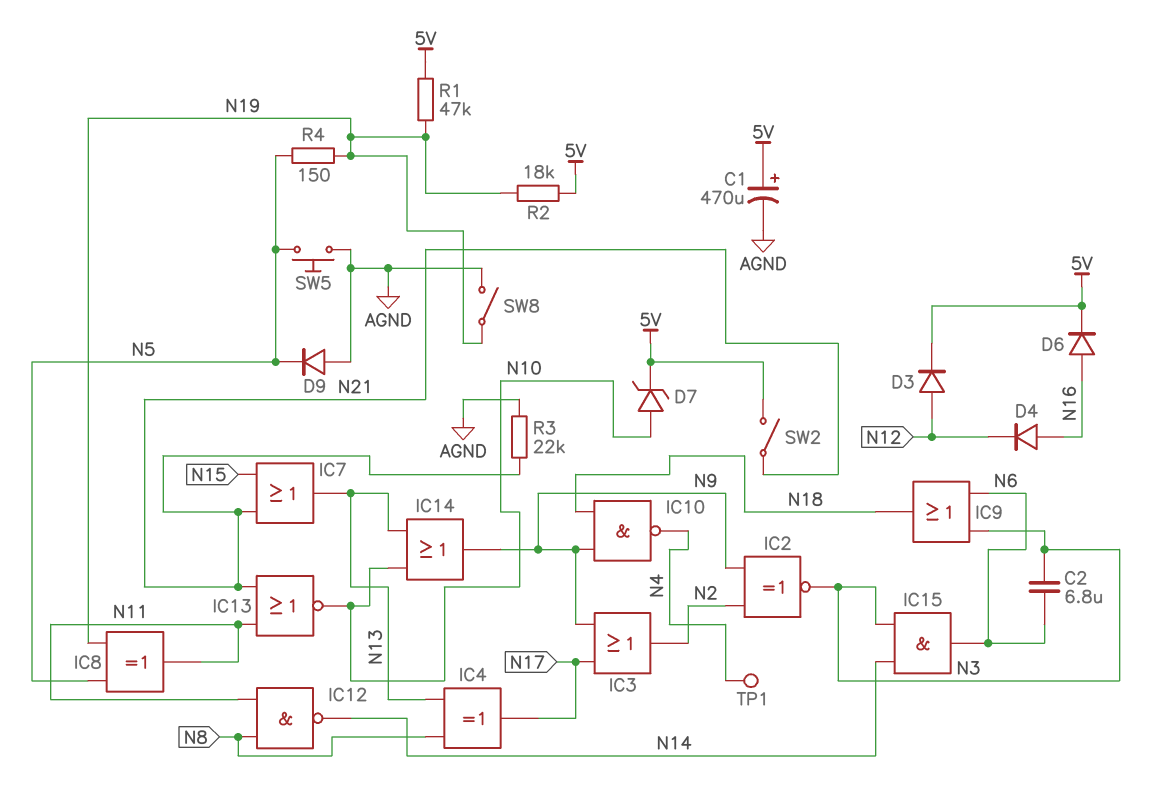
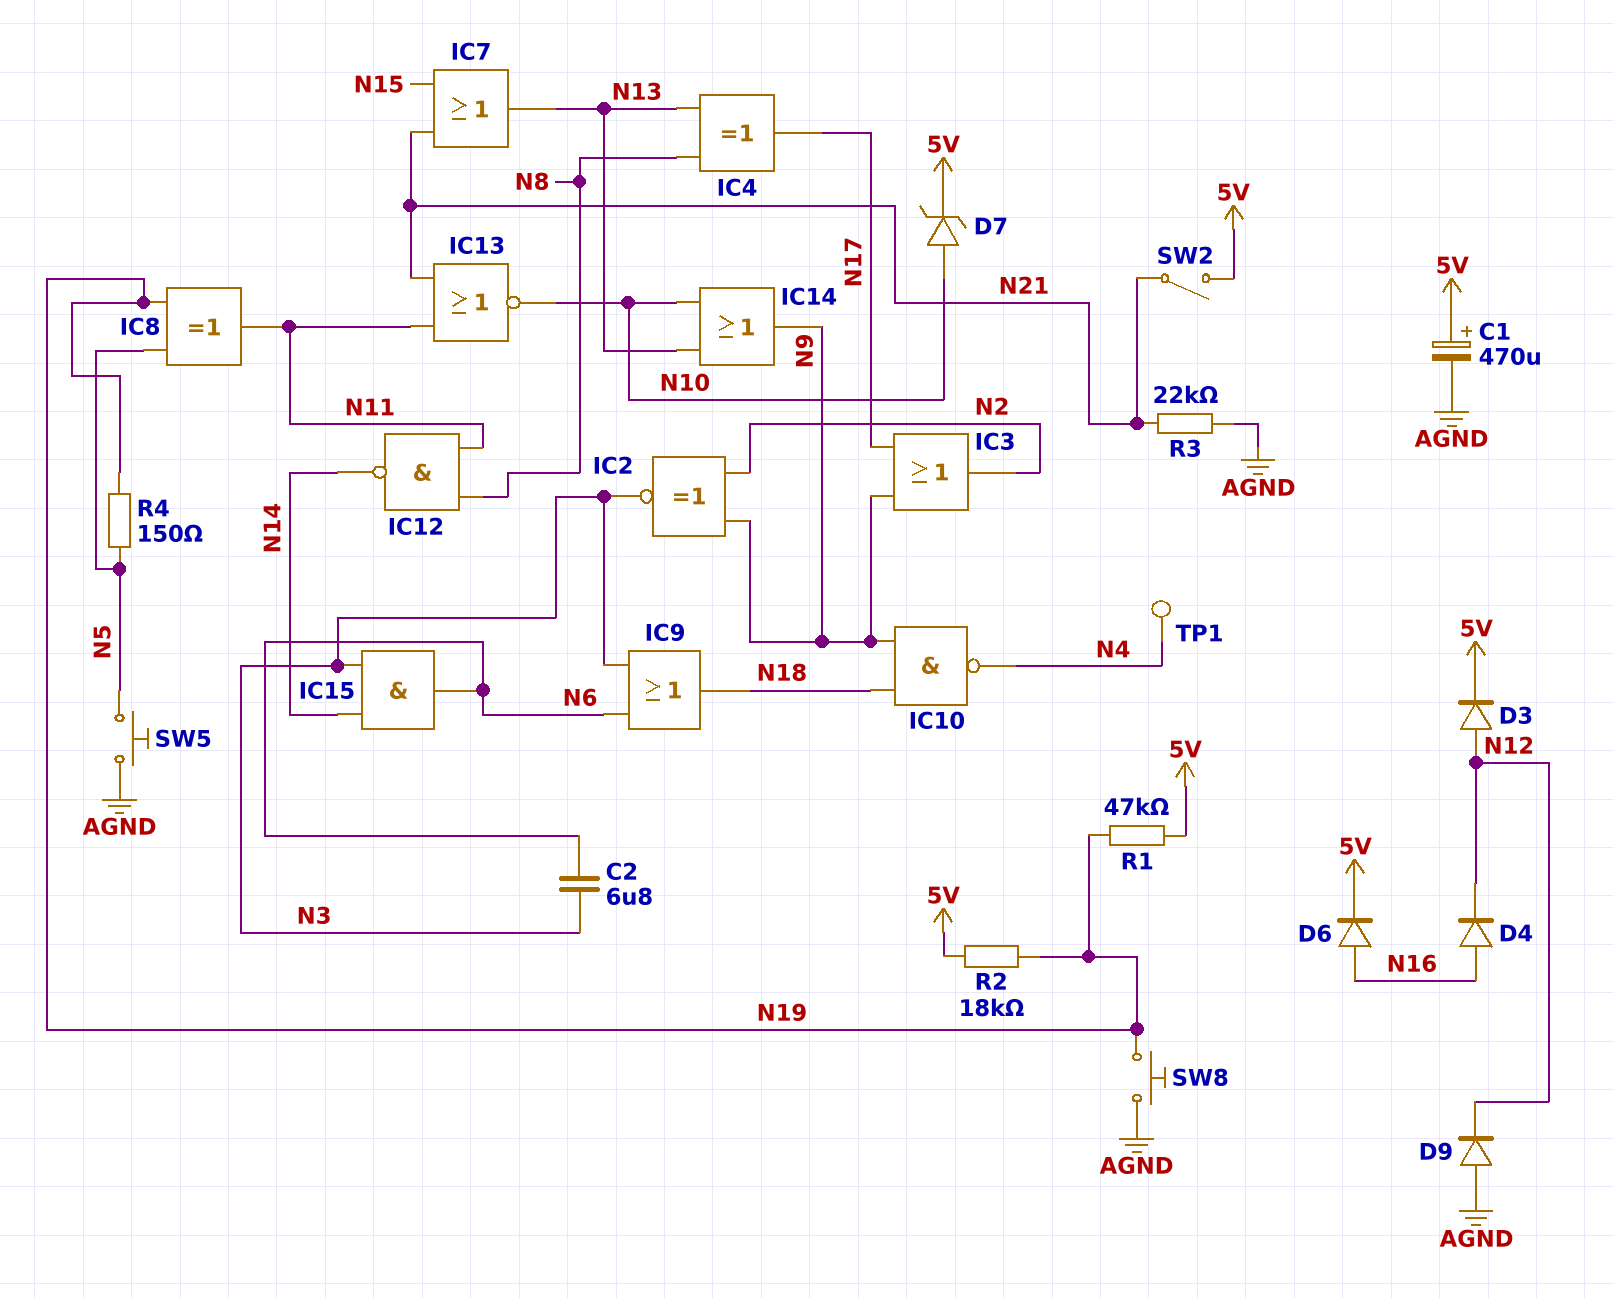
D9: diode (A AGND, K N5) -> diode (A AGND, K N12)
SW8: switch (AGND, N19) -> button (AGND, N19)

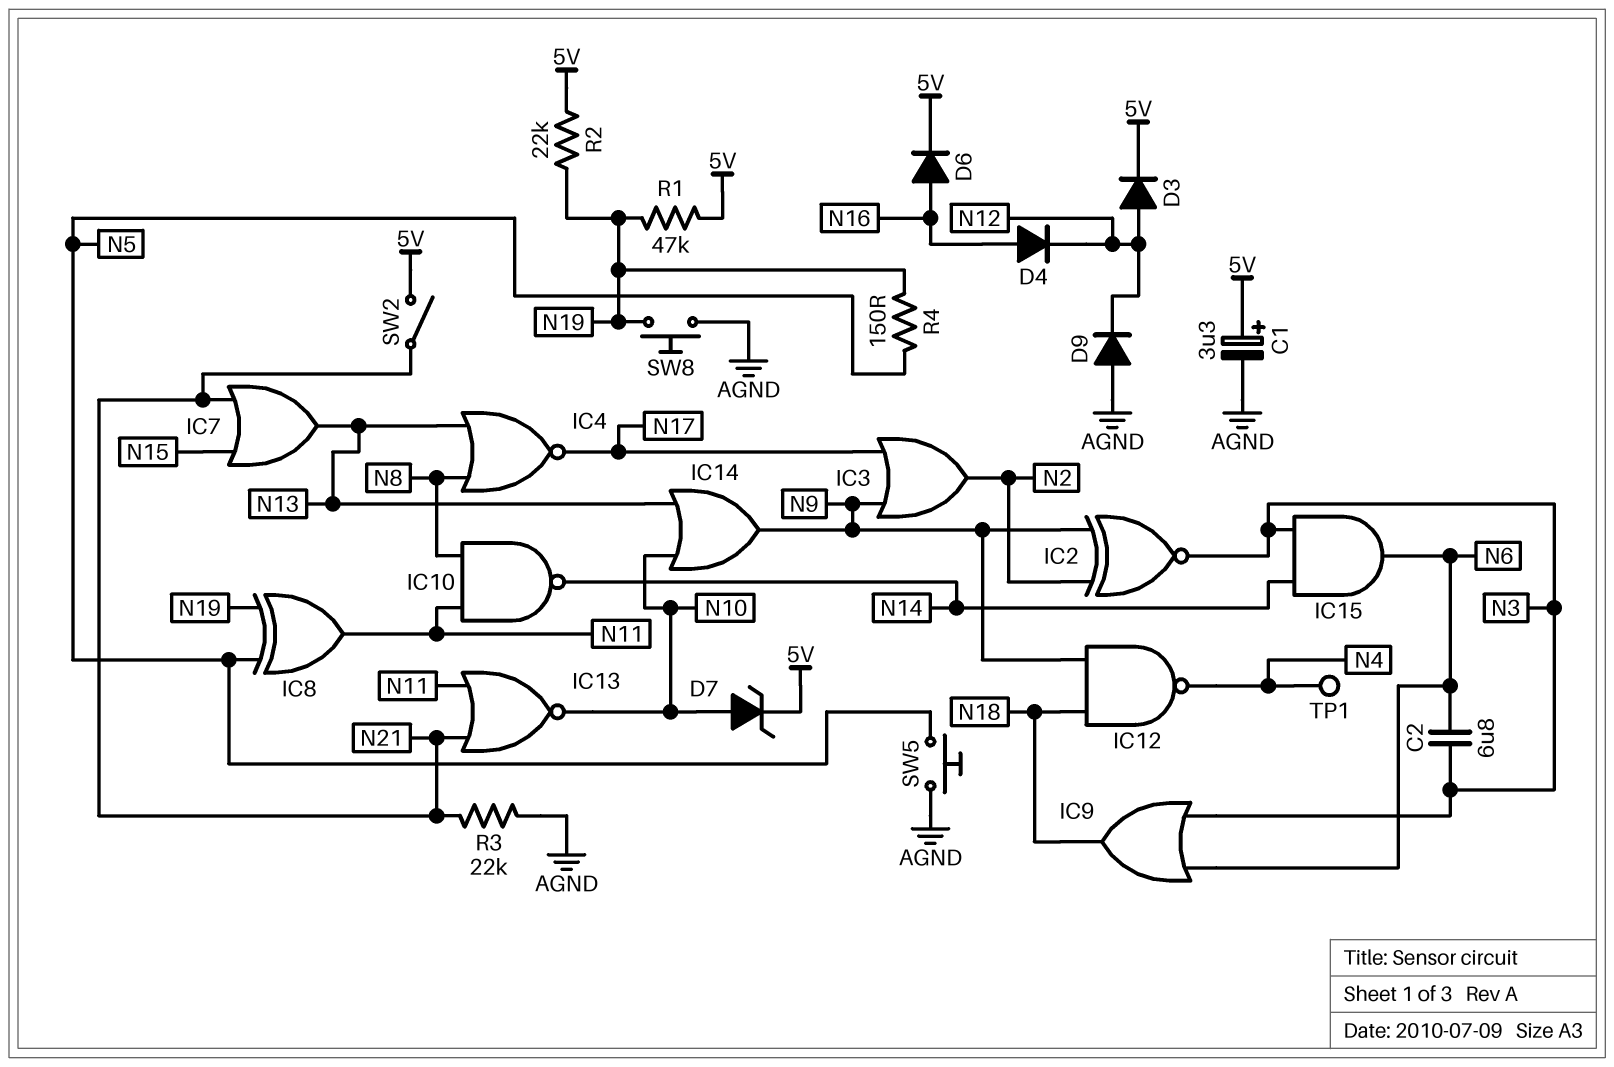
C1: 470uF (plus 5V, minus AGND) -> 3.3uF (plus 5V, minus AGND)
IC4: XOR (in N8, in N13, out N17) -> NOR (in N8, in N13, out N17)
IC10: NAND (in N9, in N18, out N4) -> NAND (in N8, in N11, out N14)
IC12: NAND (in N8, in N11, out N14) -> NAND (in N9, in N18, out N4)
R2: 18k (5V, N19) -> 22k (5V, N19)

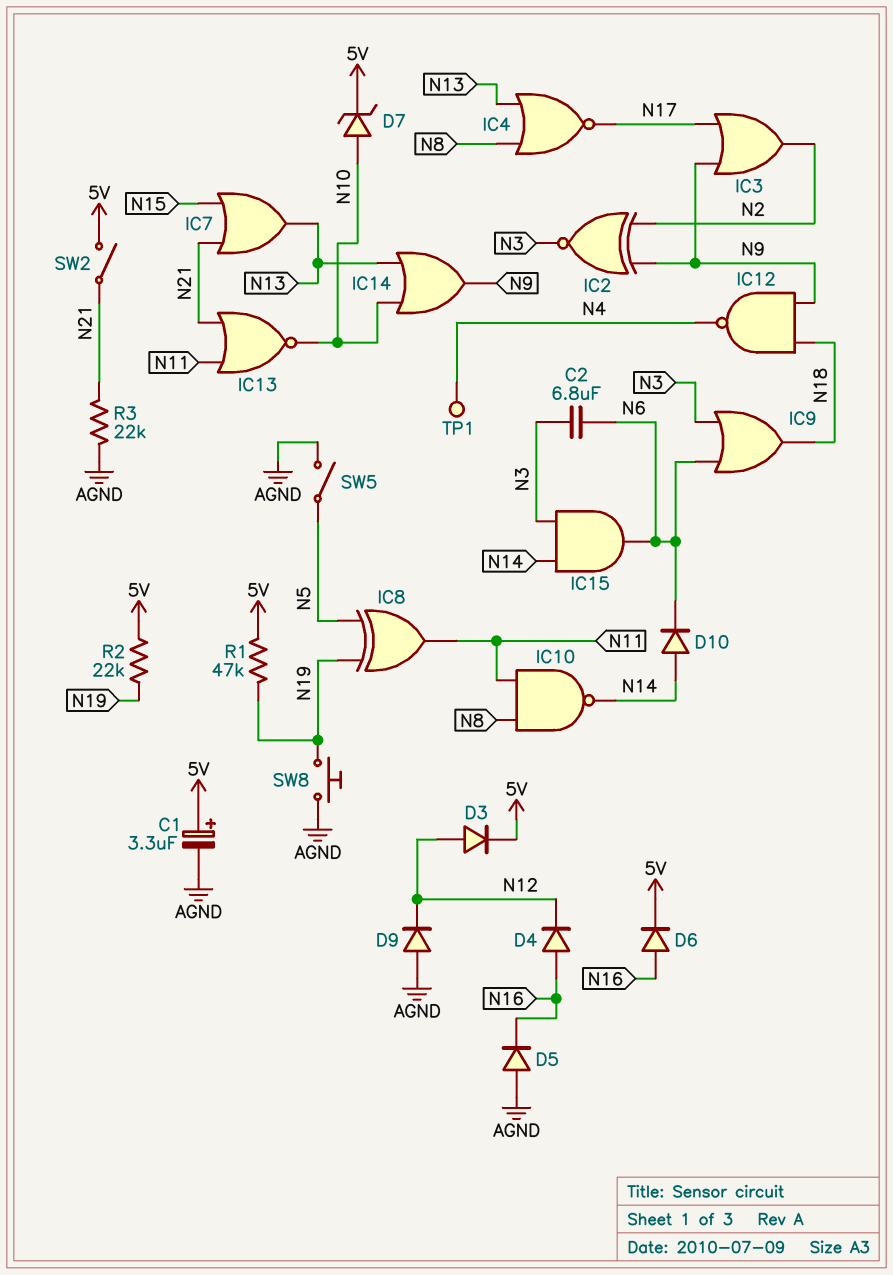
D5: none -> diode (A AGND, K N16)
D10: none -> diode (A N14, K N6)
R4: 150 (N5, N19) -> none
SW5: button (AGND, N5) -> switch (AGND, N5)

